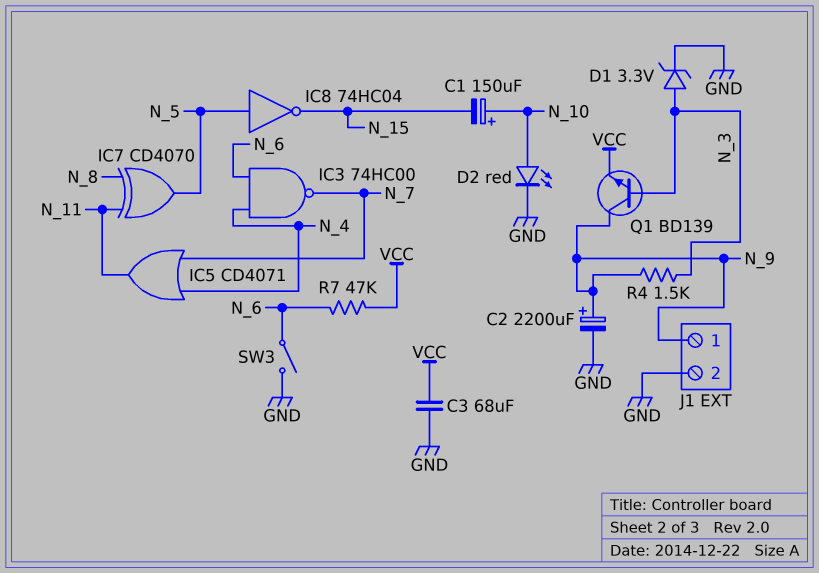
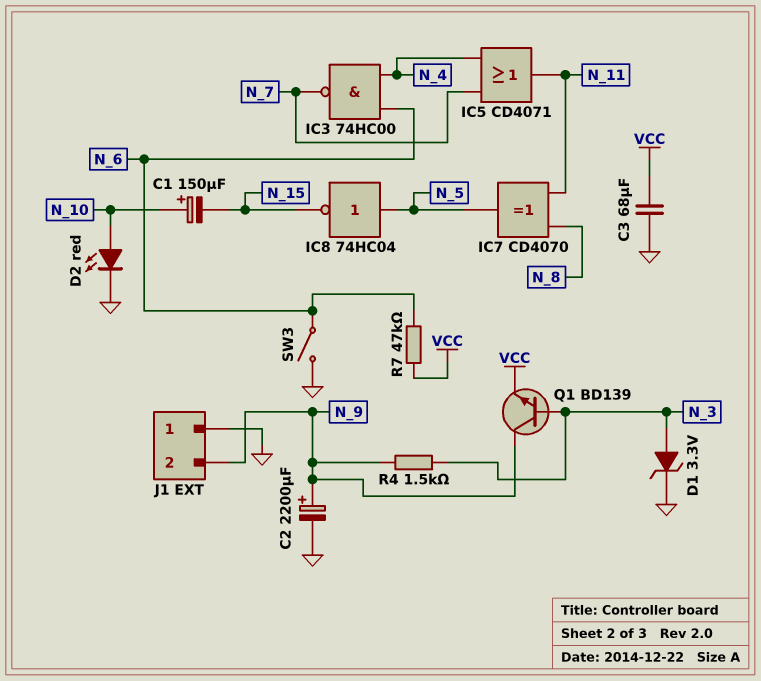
J1 pin 1: N_9 -> GND
J1 pin 2: GND -> N_9

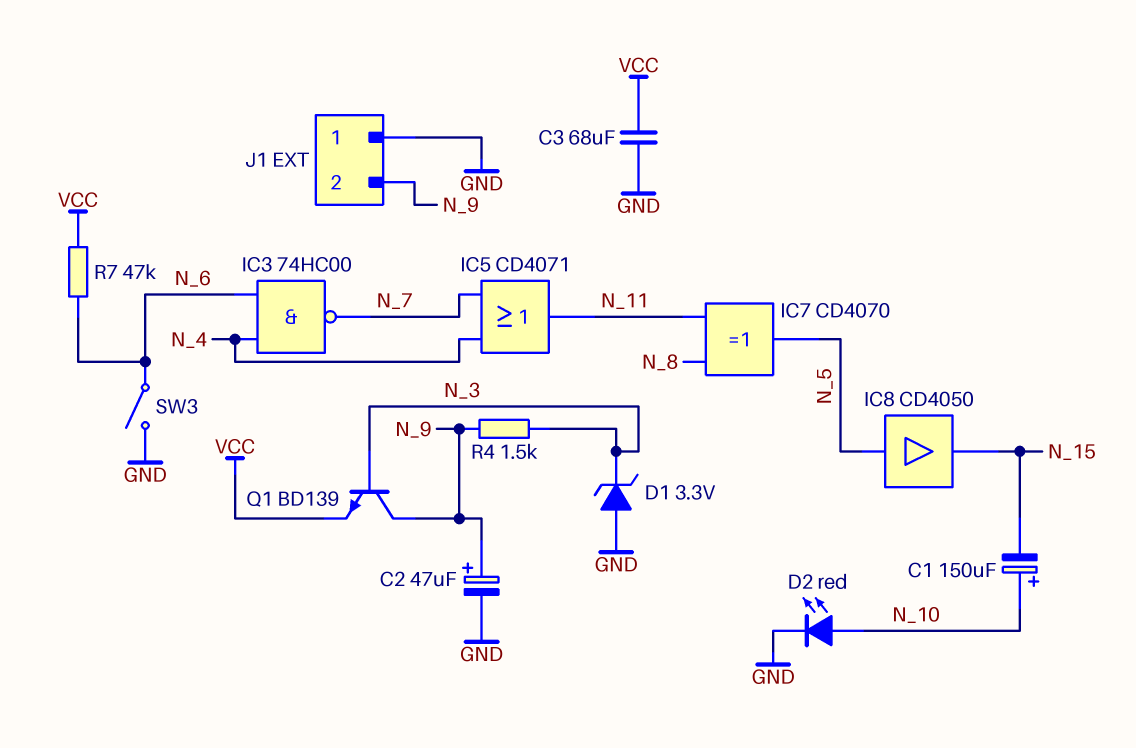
C2: 2200uF (plus N_9, minus GND) -> 47uF (plus N_9, minus GND)
D1: zener 3.3V (A N_3, K GND) -> zener 3.3V (A GND, K N_3)
IC8: NOT 74HC04 (in N_5, out N_15) -> buffer CD4050 (in N_5, out N_15)

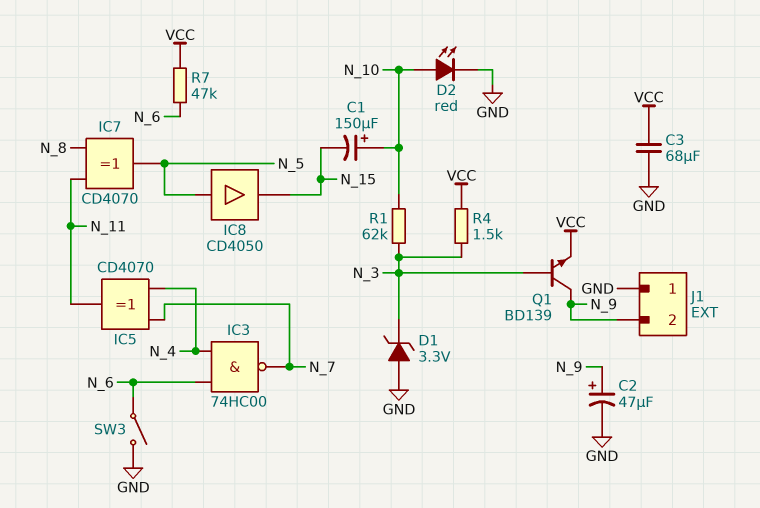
IC5: OR CD4071 (in N_4, in N_7, out N_11) -> XOR CD4070 (in N_4, in N_7, out N_11)
R1: none -> 62k (N_3, N_10)
R4: 1.5k (N_3, N_9) -> 1.5k (N_3, VCC)

